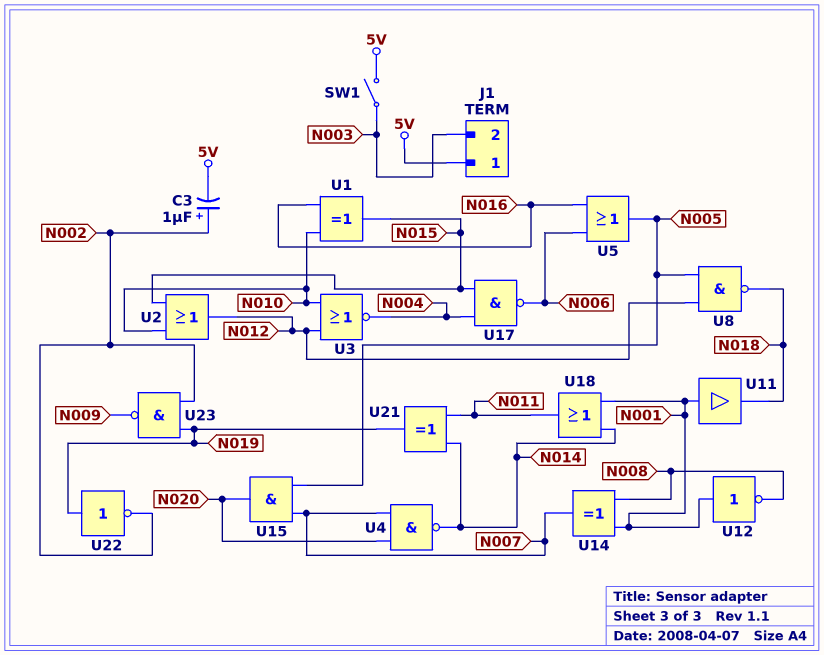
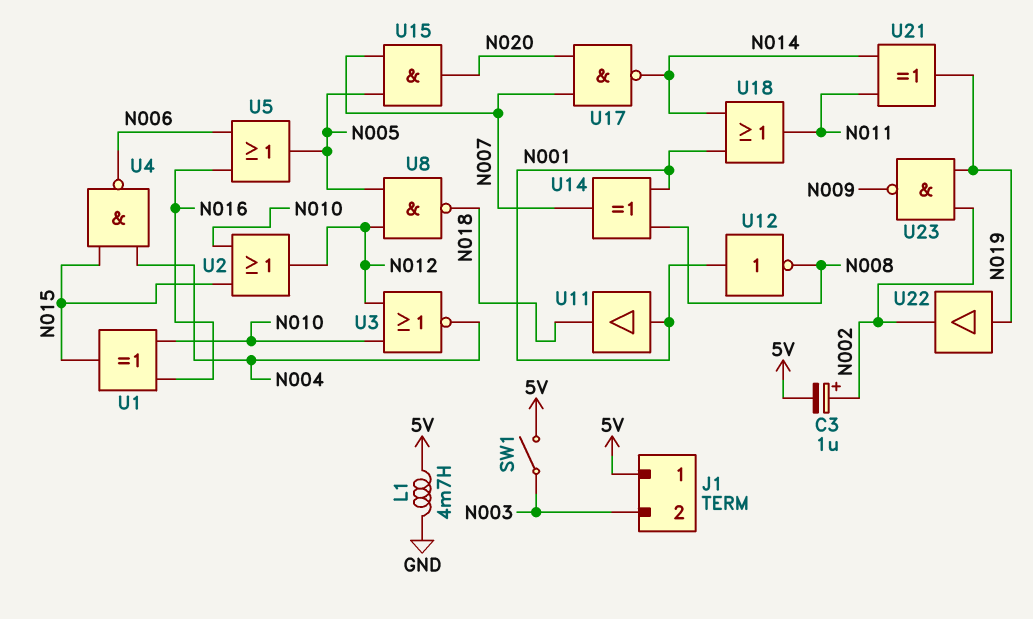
L1: none -> 4.7mH (5V, GND)
U4: NAND (in N007, in N020, out N014) -> NAND (in N004, in N015, out N006)
U17: NAND (in N004, in N015, out N006) -> NAND (in N007, in N020, out N014)
U22: NOT (in N019, out N002) -> buffer (in N019, out N002)

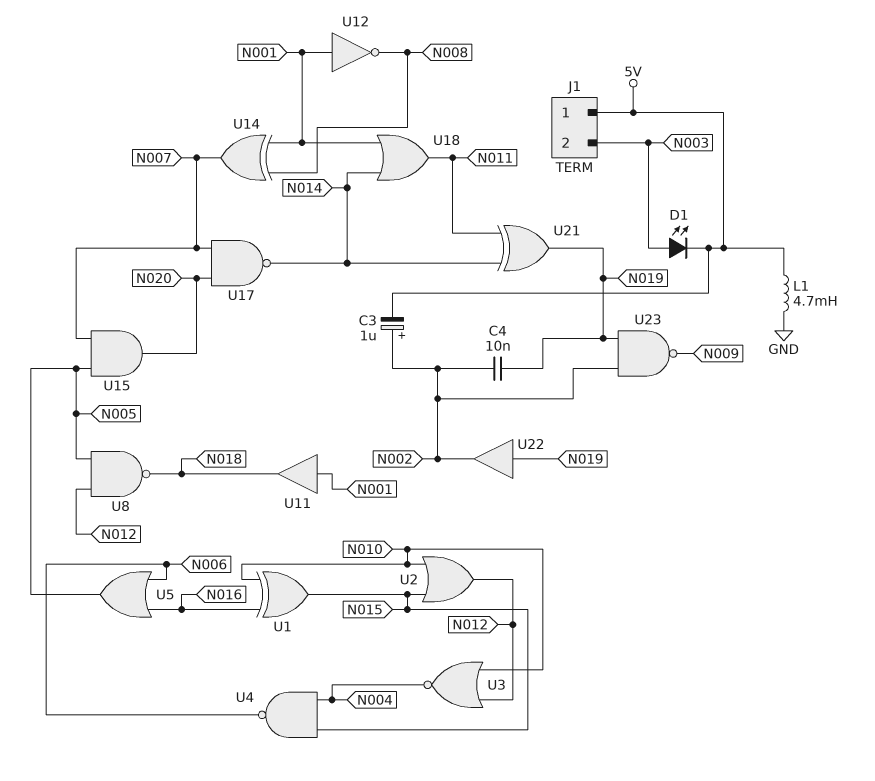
C4: none -> 10nF (N002, N019)
D1: none -> LED (A N003, K 5V)
SW1: switch (5V, N003) -> none

